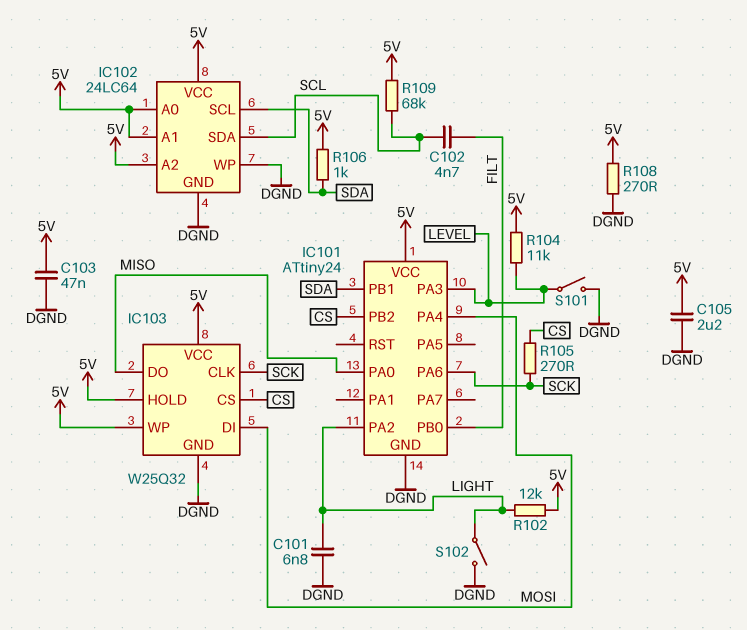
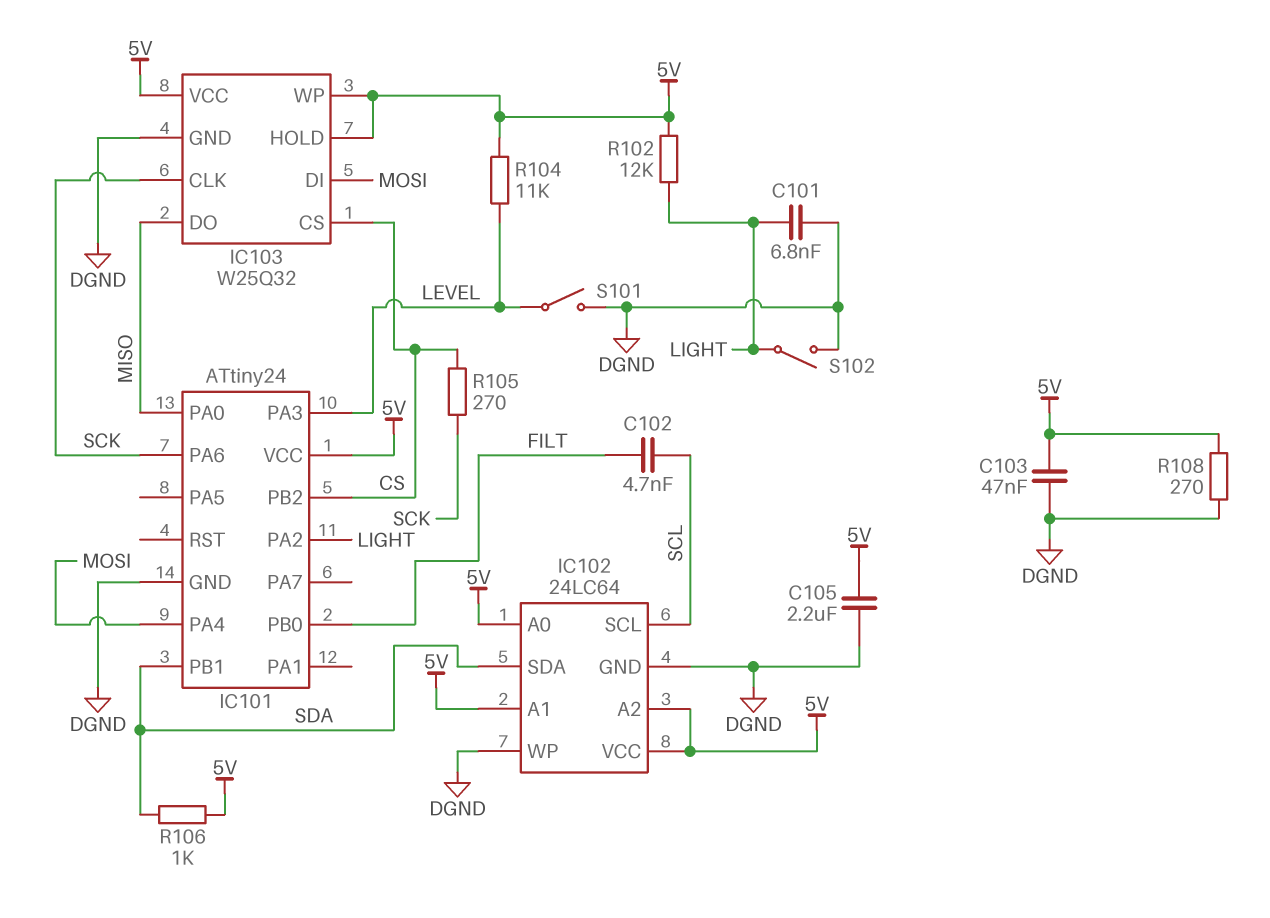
IC102 pin SCL: SDA -> SCL
IC102 pin SDA: SCL -> SDA
R109: 68k (5V, SCL) -> none

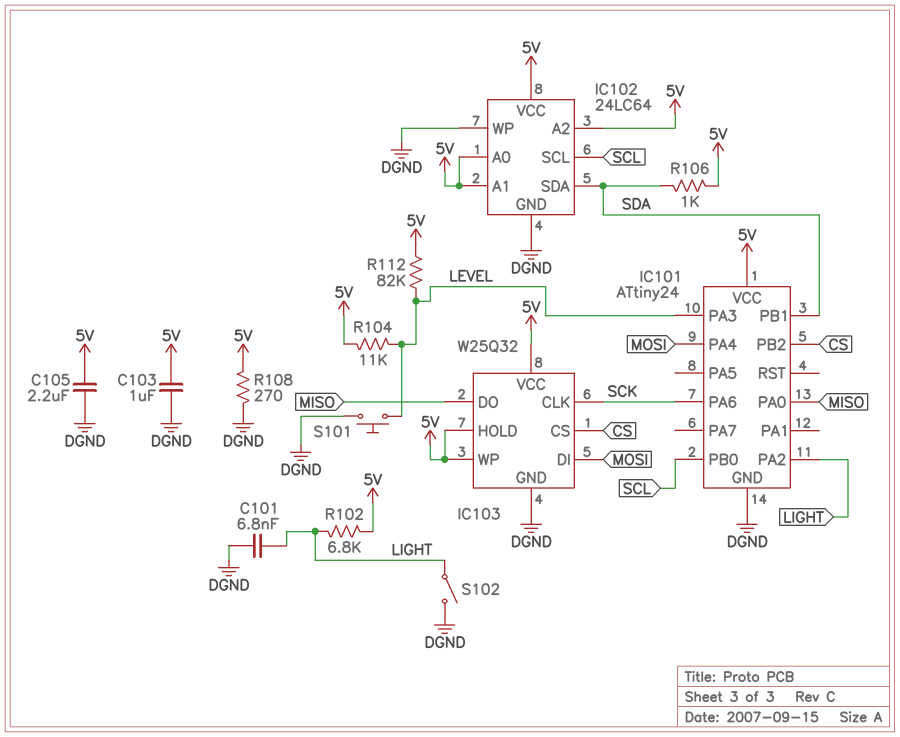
C102: 4.7nF (FILT, SCL) -> none
C103: 47nF (5V, DGND) -> 1uF (5V, DGND)
IC101 pin PB0: FILT -> SCL
R102: 12k (5V, LIGHT) -> 6.8k (5V, LIGHT)
R105: 270 (CS, SCK) -> none
R112: none -> 82k (5V, LEVEL)
S101: switch (DGND, LEVEL) -> button (DGND, LEVEL)

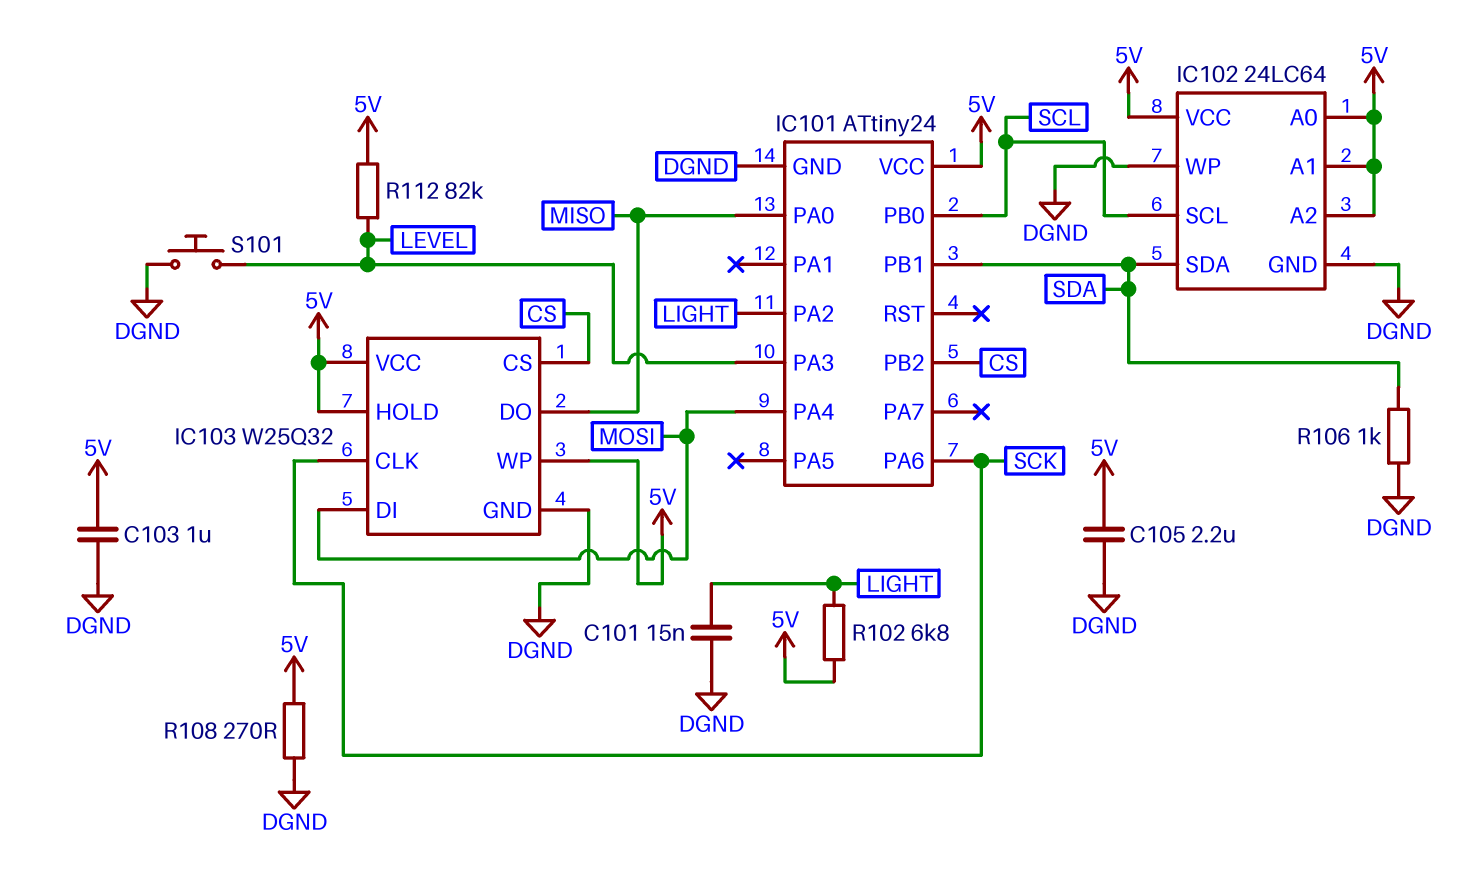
C101: 6.8nF (DGND, LIGHT) -> 15nF (DGND, LIGHT)
R104: 11k (5V, LEVEL) -> none
R106: 1k (5V, SDA) -> 1k (DGND, SDA)
S102: switch (DGND, LIGHT) -> none

